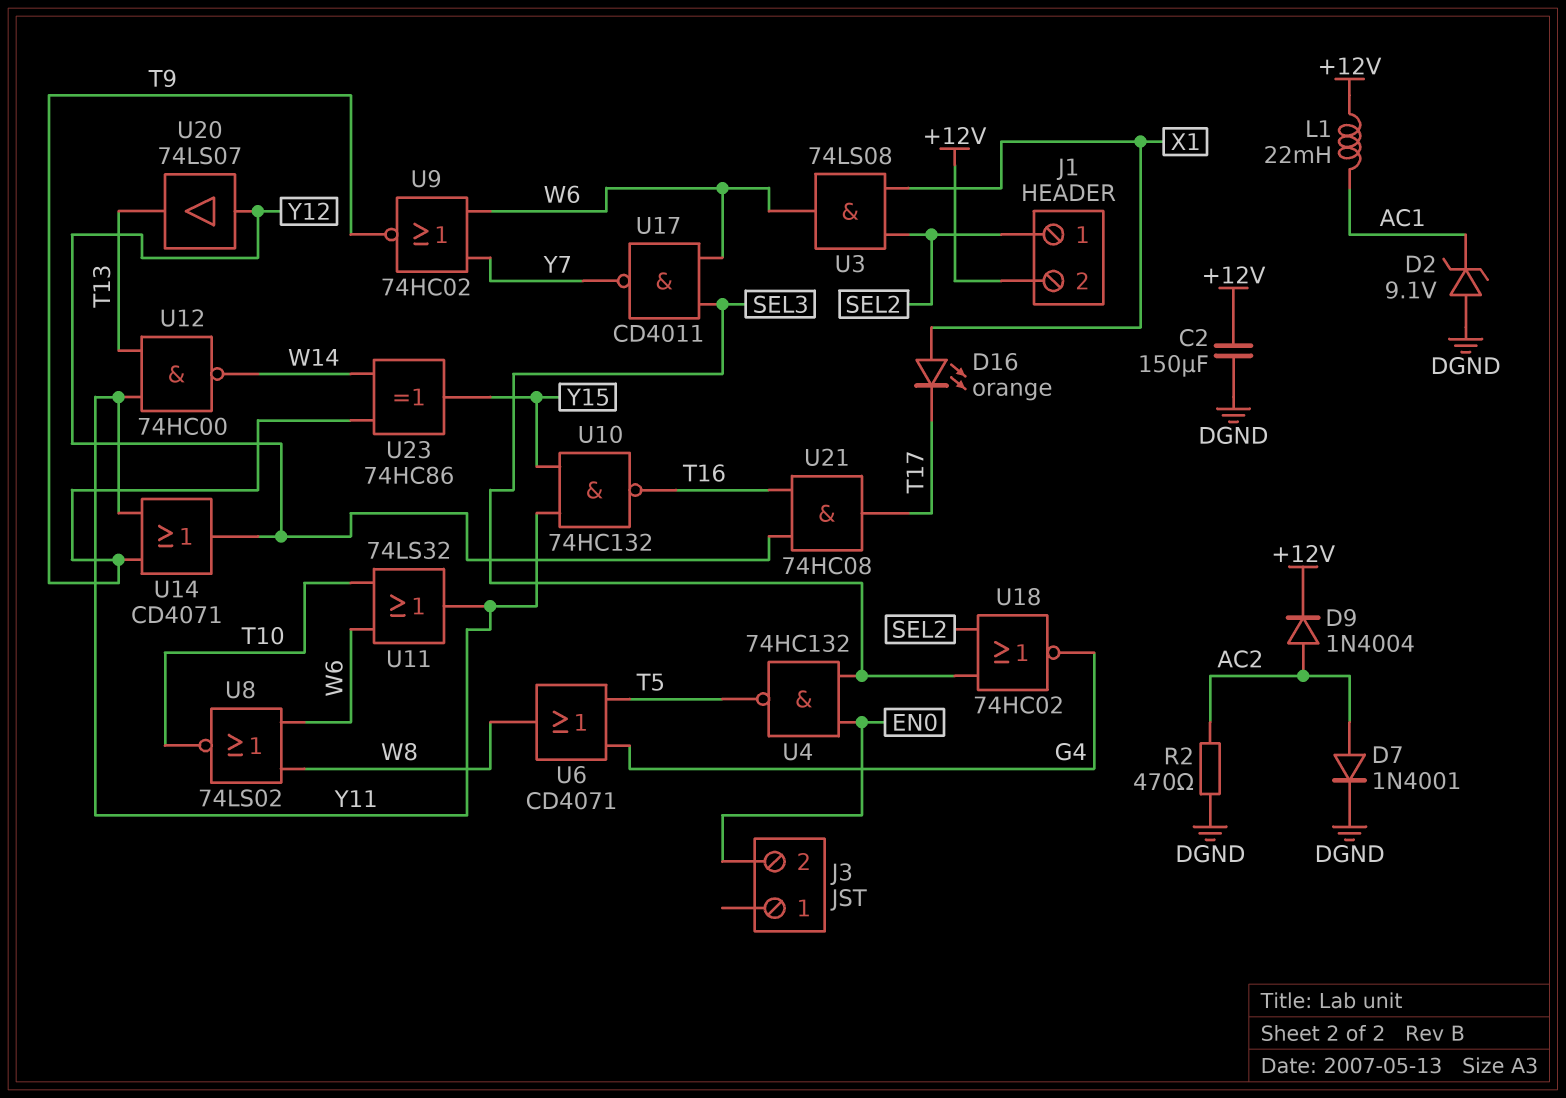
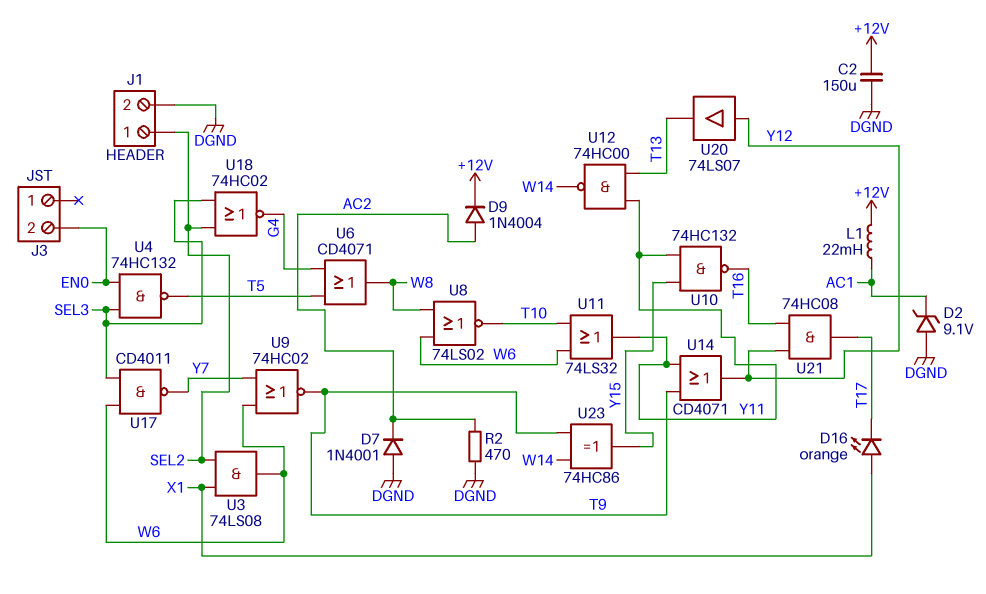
D7: diode 1N4001 (A AC2, K DGND) -> diode 1N4001 (A DGND, K AC2)
J1 pin 2: +12V -> DGND

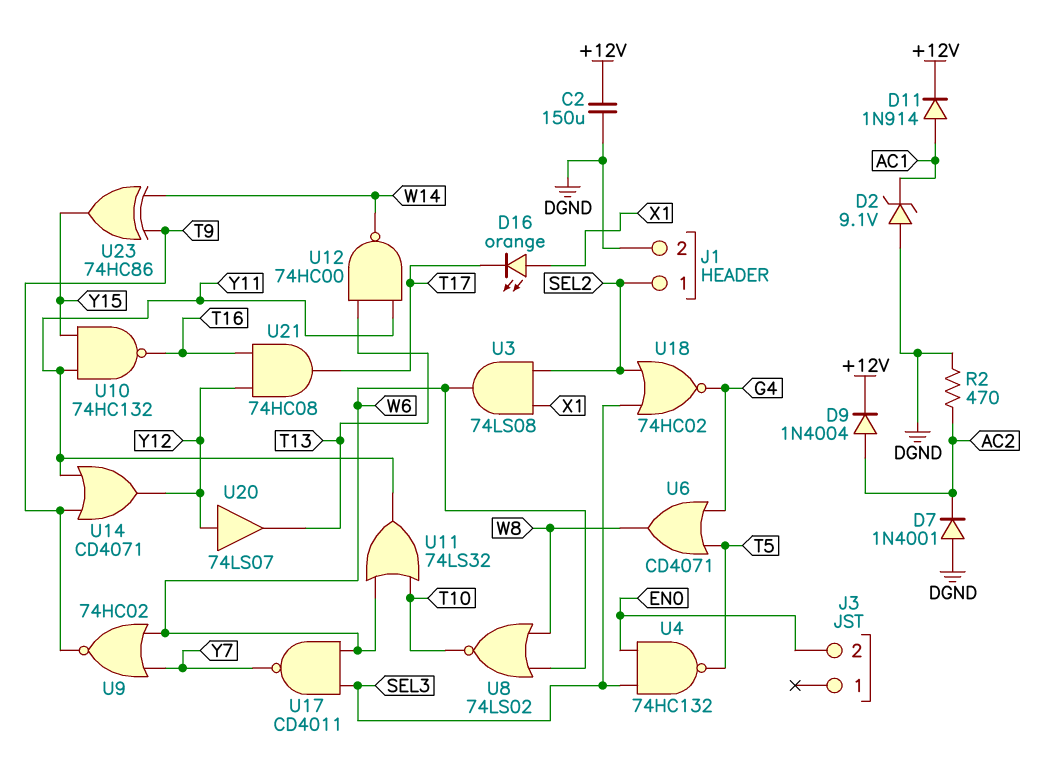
D11: none -> diode 1N914 (A AC1, K +12V)
L1: 22mH (+12V, AC1) -> none

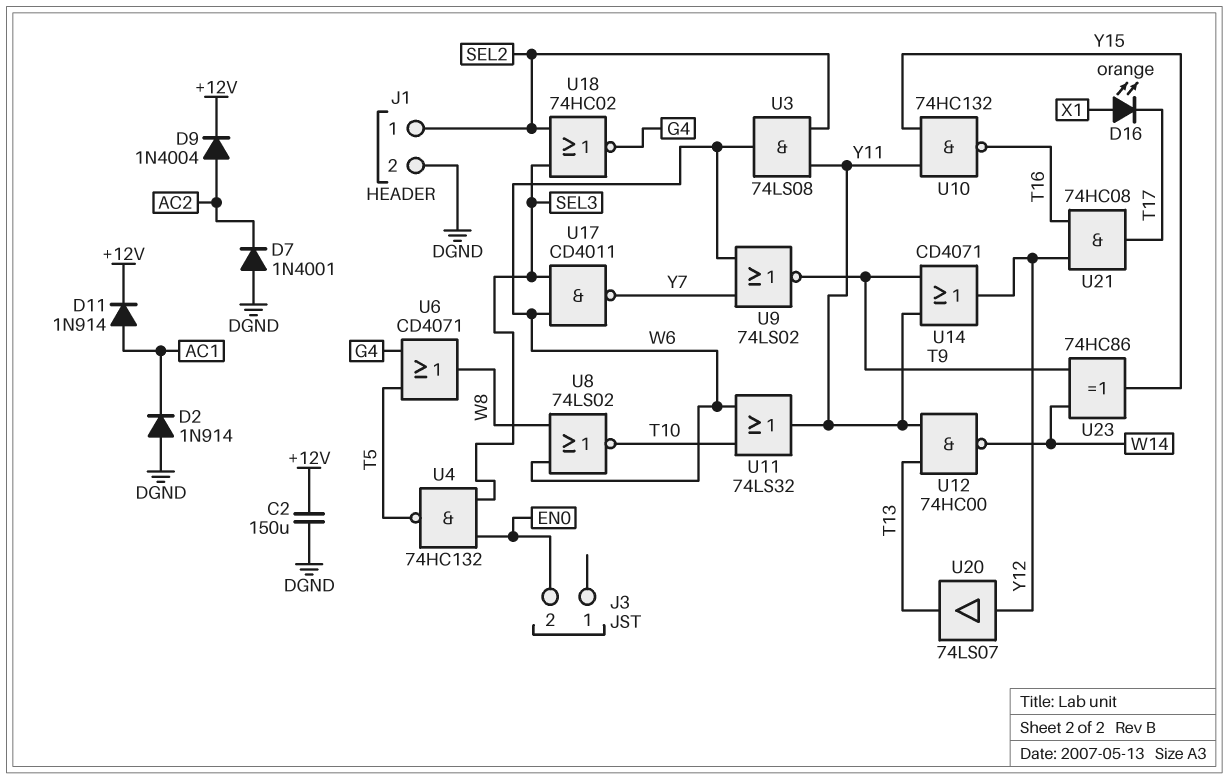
D2: zener 9.1V (A DGND, K AC1) -> diode 1N914 (A DGND, K AC1)
R2: 470 (AC2, DGND) -> none
U3: AND 74LS08 (in SEL2, in X1, out W6) -> AND 74LS08 (in SEL2, in Y11, out W6)
U9: NOR 74HC02 (in W6, in Y7, out T9) -> NOR 74LS02 (in W6, in Y7, out T9)

